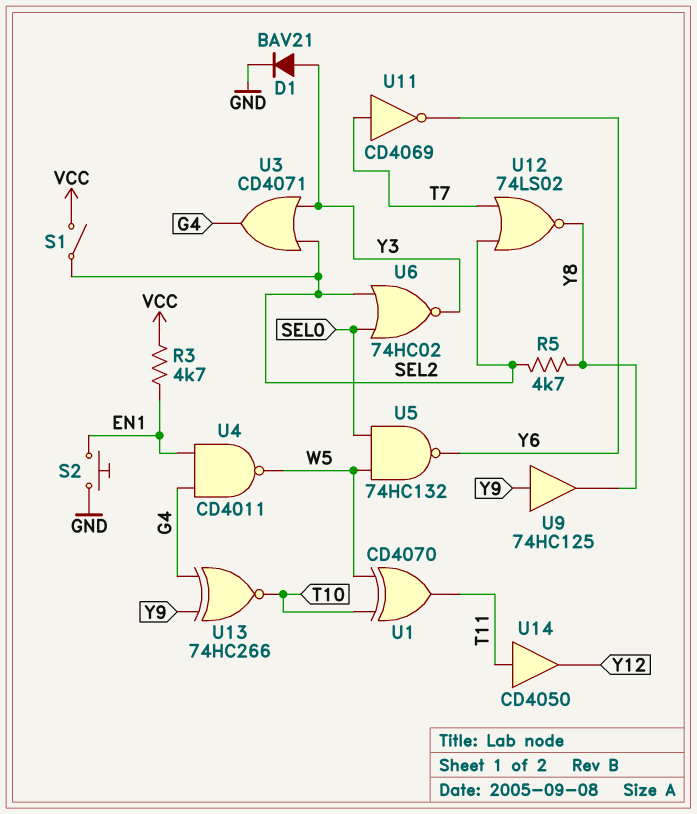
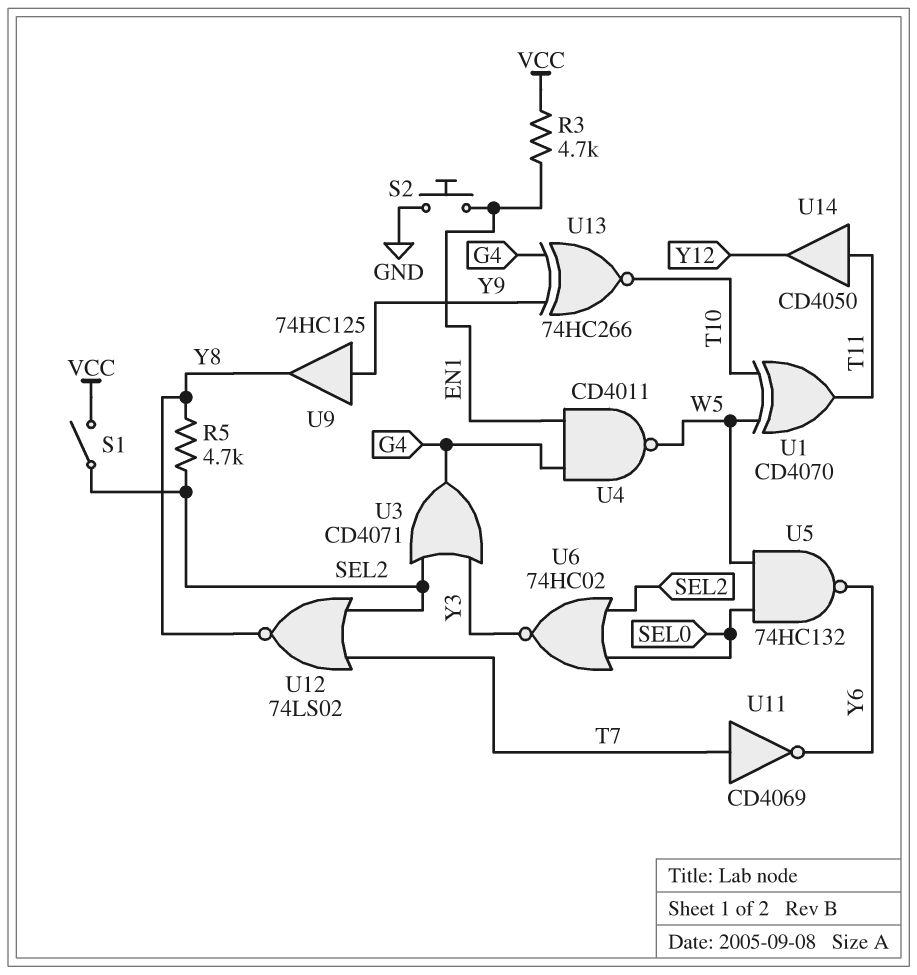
D1: diode BAV21 (A Y3, K GND) -> none

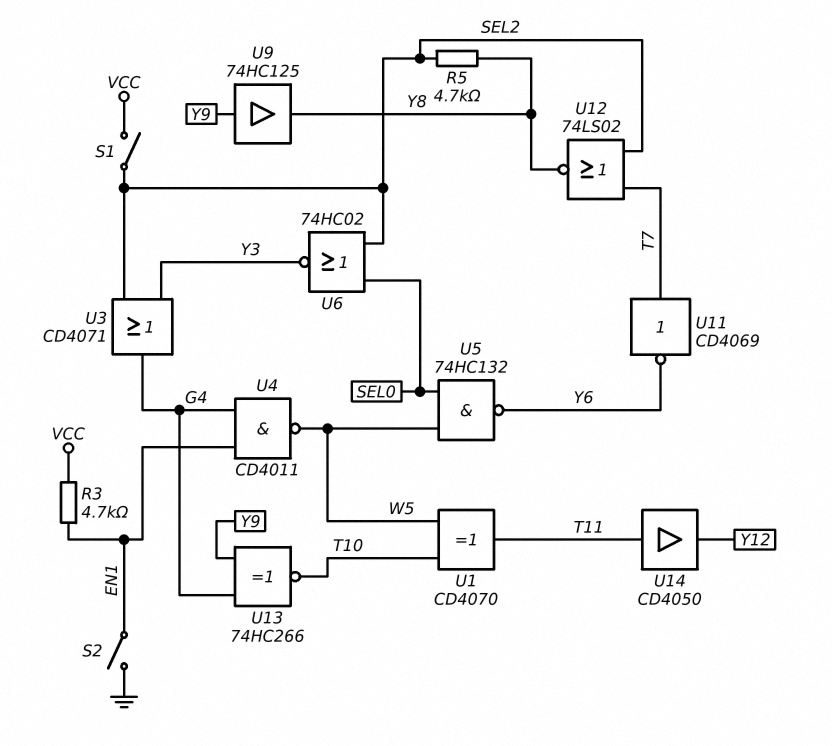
S2: button (EN1, GND) -> switch (EN1, GND)

